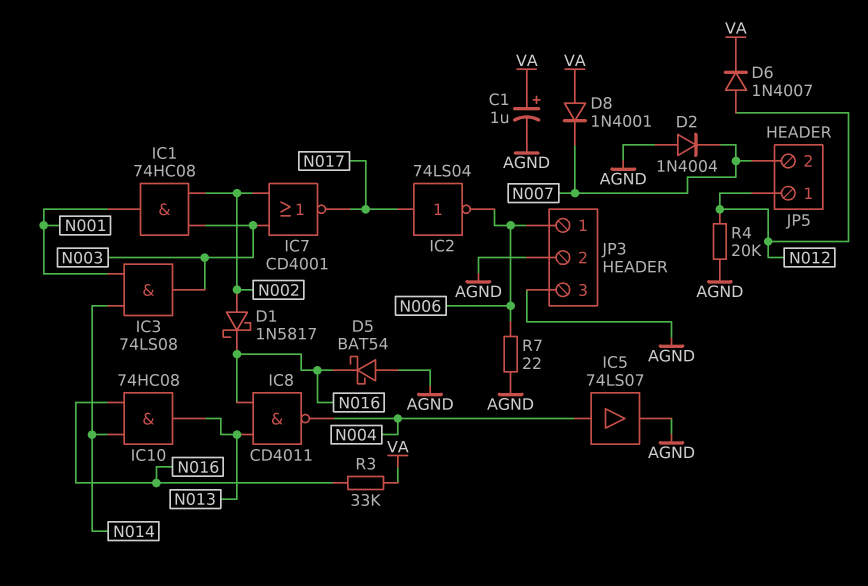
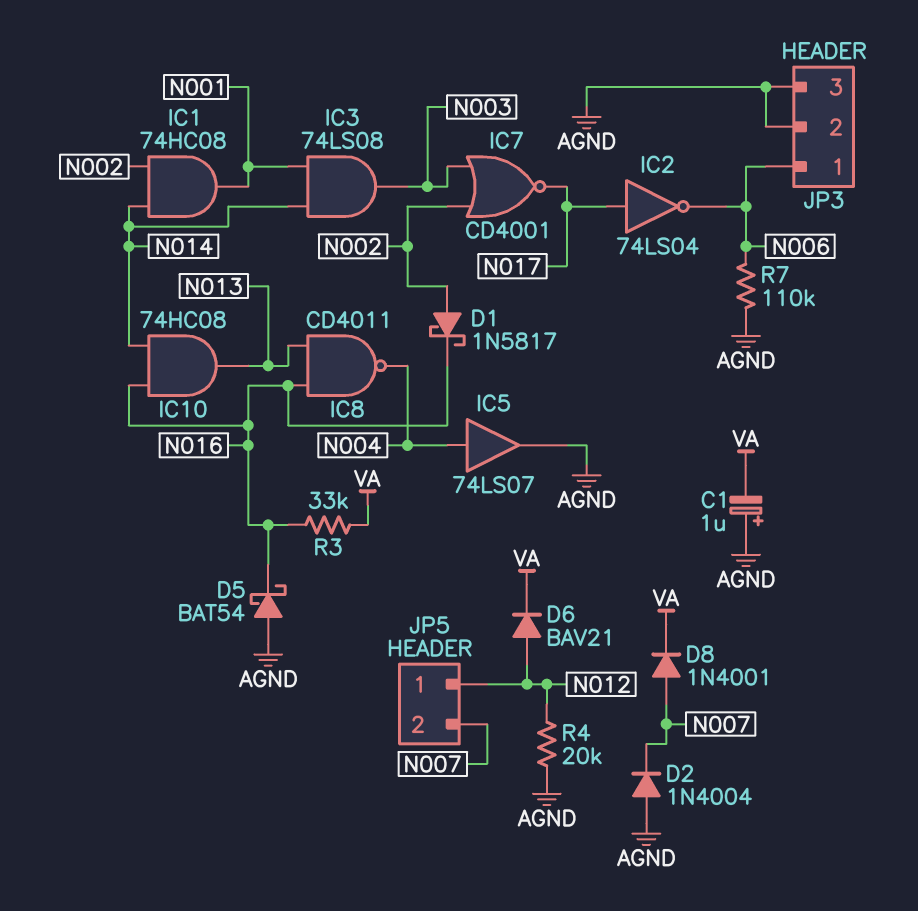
C1: 1uF (plus VA, minus AGND) -> 1uF (plus AGND, minus VA)
D6: diode 1N4007 (A N012, K VA) -> diode BAV21 (A N012, K VA)
D8: diode 1N4001 (A VA, K N007) -> diode 1N4001 (A N007, K VA)
IC1: AND 74HC08 (in N002, in N003, out N001) -> AND 74HC08 (in N002, in N014, out N001)
R7: 22 (AGND, N006) -> 110k (AGND, N006)

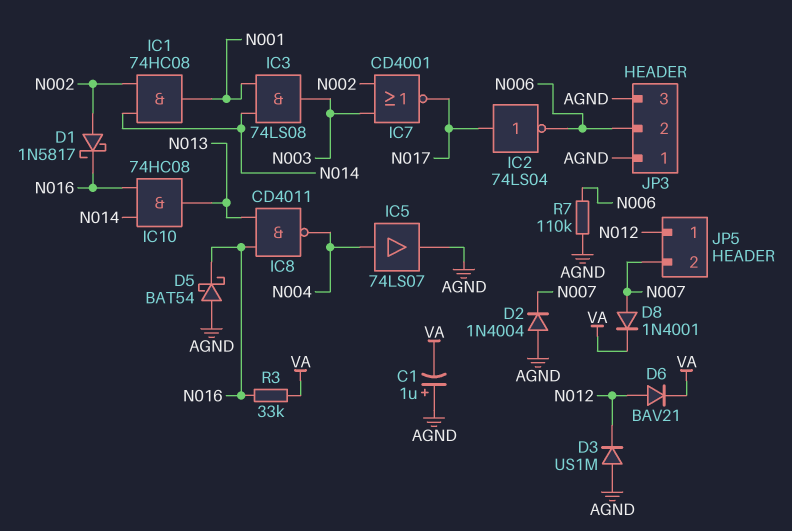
D3: none -> diode US1M (A AGND, K N012)
JP3 pin 1: N006 -> AGND
JP3 pin 2: AGND -> N006
R4: 20k (AGND, N012) -> none

